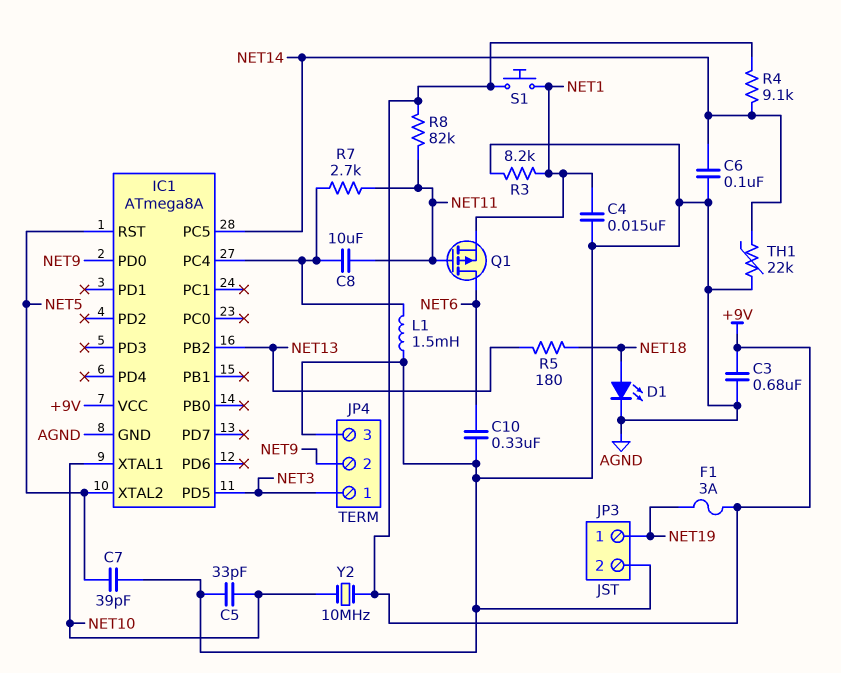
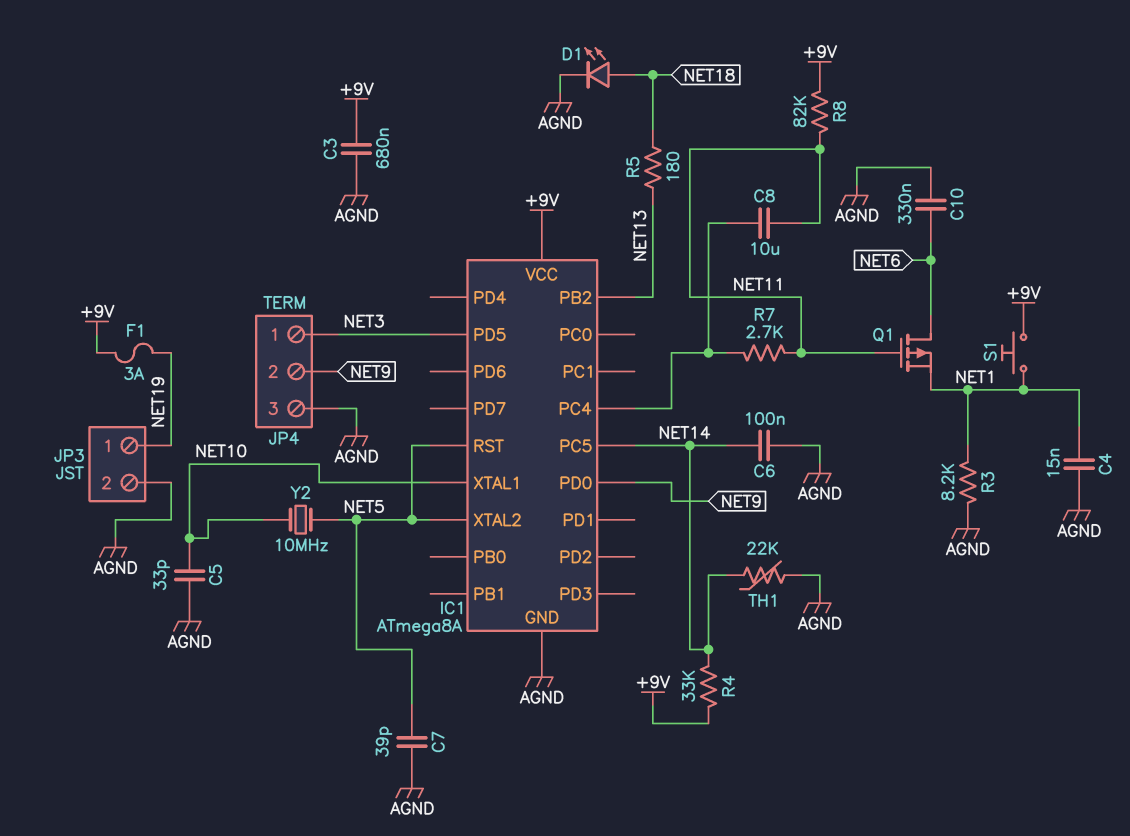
L1: 1.5mH (AGND, IC1/PC4) -> none
R4: 9.1k (+9V, NET14) -> 33k (+9V, NET14)
Y2: 10MHz (+9V, NET10) -> 10MHz (NET5, NET10)

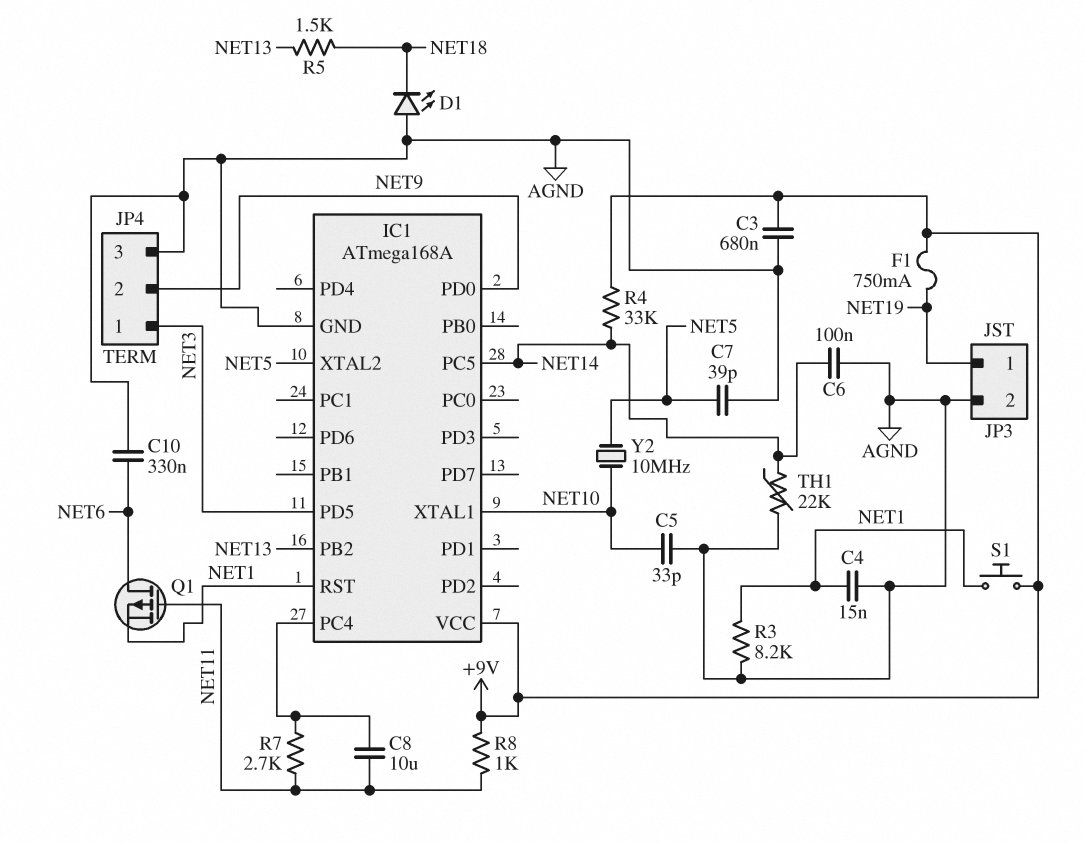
D1: LED (A NET18, K AGND) -> LED (A AGND, K NET18)
F1: 3A (+9V, NET19) -> 750mA (+9V, NET19)
IC1: ATmega8A -> ATmega168A
IC1 pin RST: NET5 -> NET1
R5: 180 (NET13, NET18) -> 1.5k (NET13, NET18)
R8: 82k (+9V, NET11) -> 1k (+9V, NET11)

